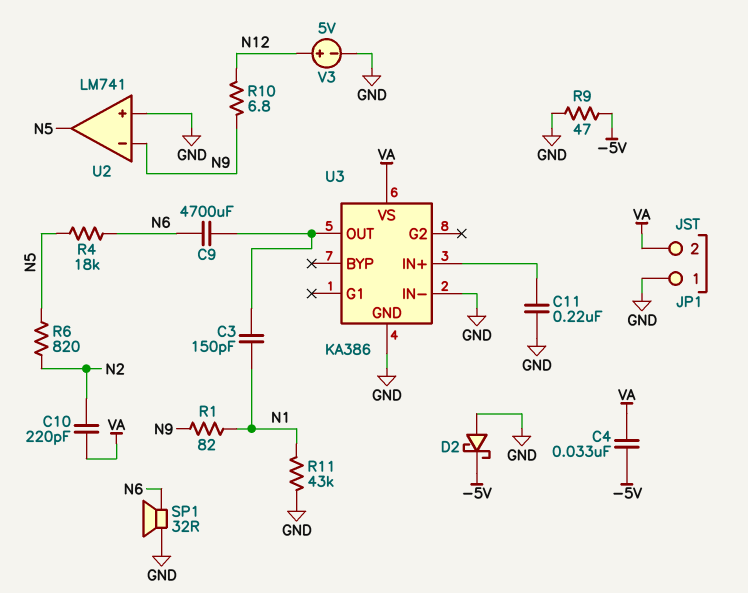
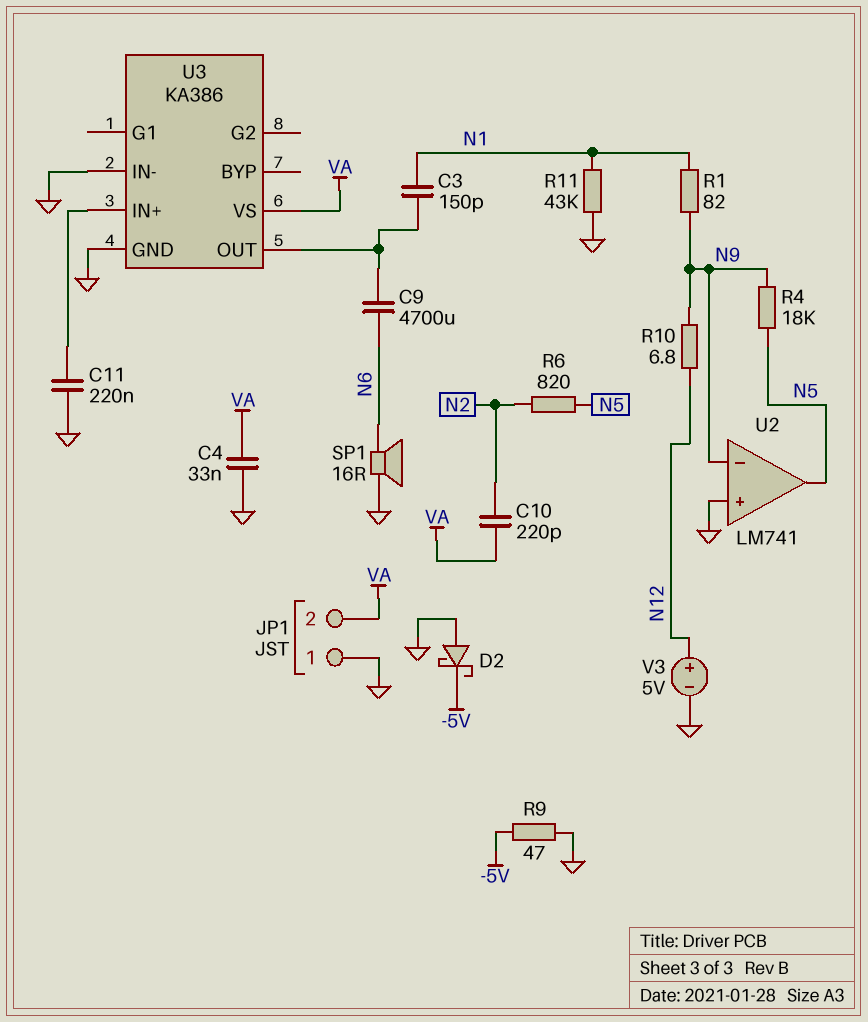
C4: 33nF (-5V, VA) -> 33nF (GND, VA)
R4: 18k (N5, N6) -> 18k (N5, N9)
SP1: speaker 32R (GND, N6) -> speaker 16R (GND, N6)

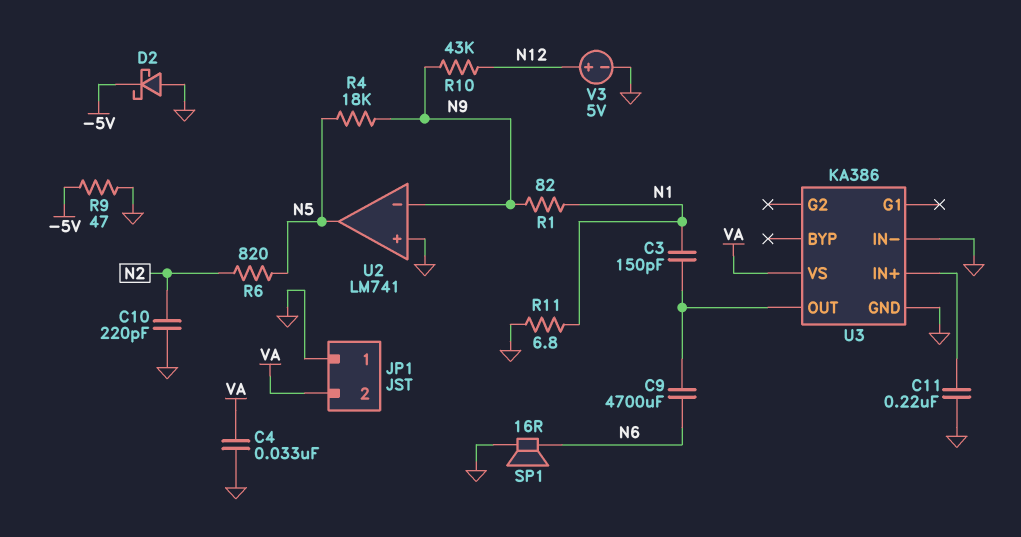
C10: 220pF (N2, VA) -> 220pF (GND, N2)
R10: 6.8 (N9, N12) -> 43k (N9, N12)
R11: 43k (GND, N1) -> 6.8 (GND, N1)

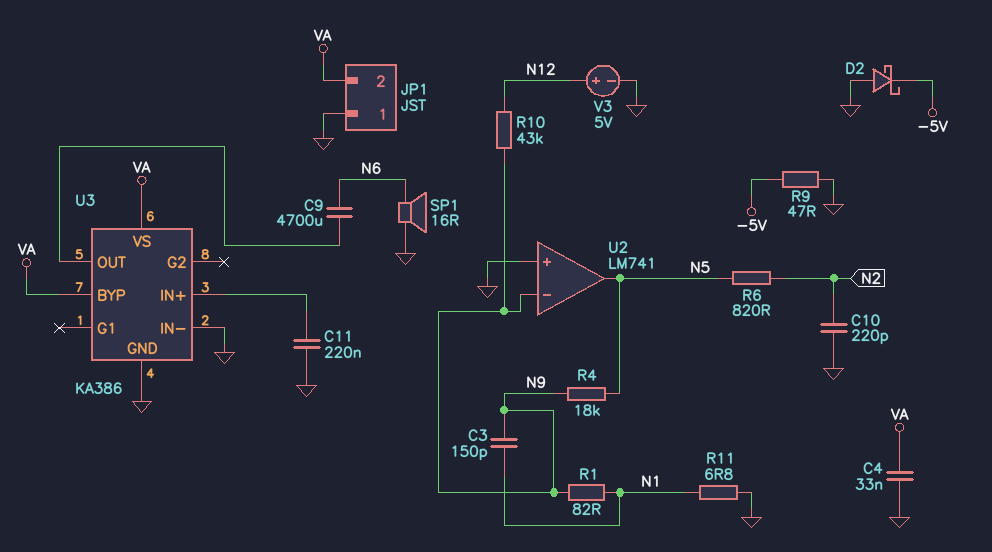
C3: 150pF (N1, U3/OUT) -> 150pF (N1, N9)
U3 pin BYP: none -> VA

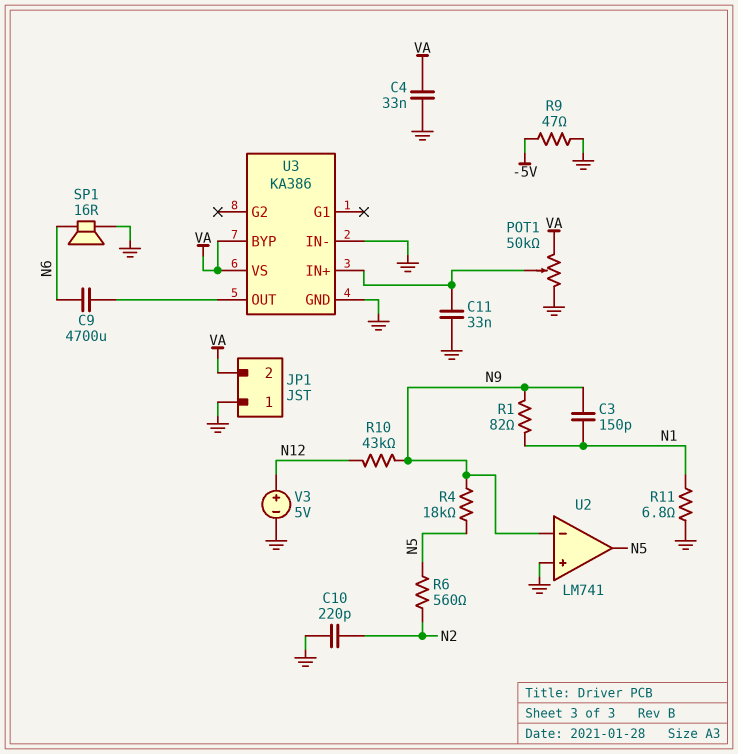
C11: 220nF (GND, U3/IN+) -> 33nF (GND, U3/IN+)
D2: schottky (A GND, K -5V) -> none
POT1: none -> 50k (GND, VA, wiper U3/IN+)
R6: 820 (N2, N5) -> 560 (N2, N5)

